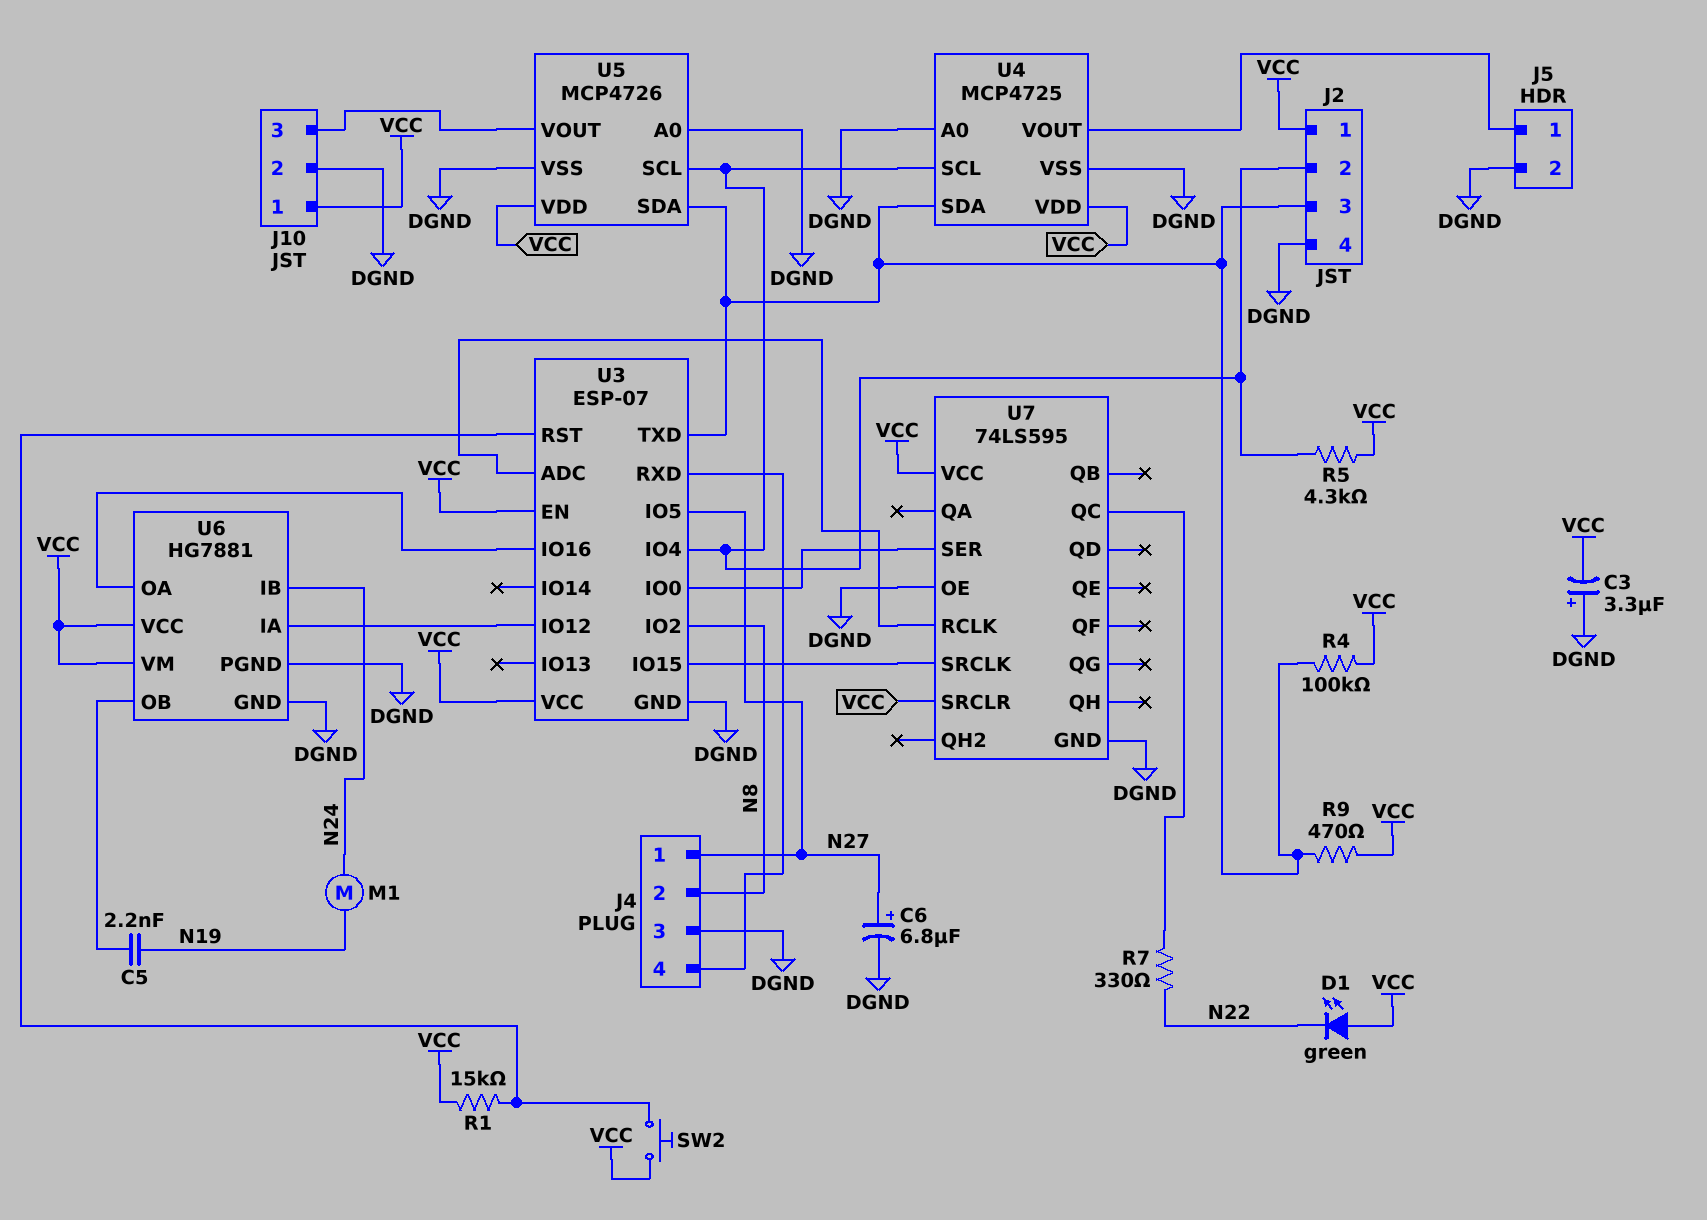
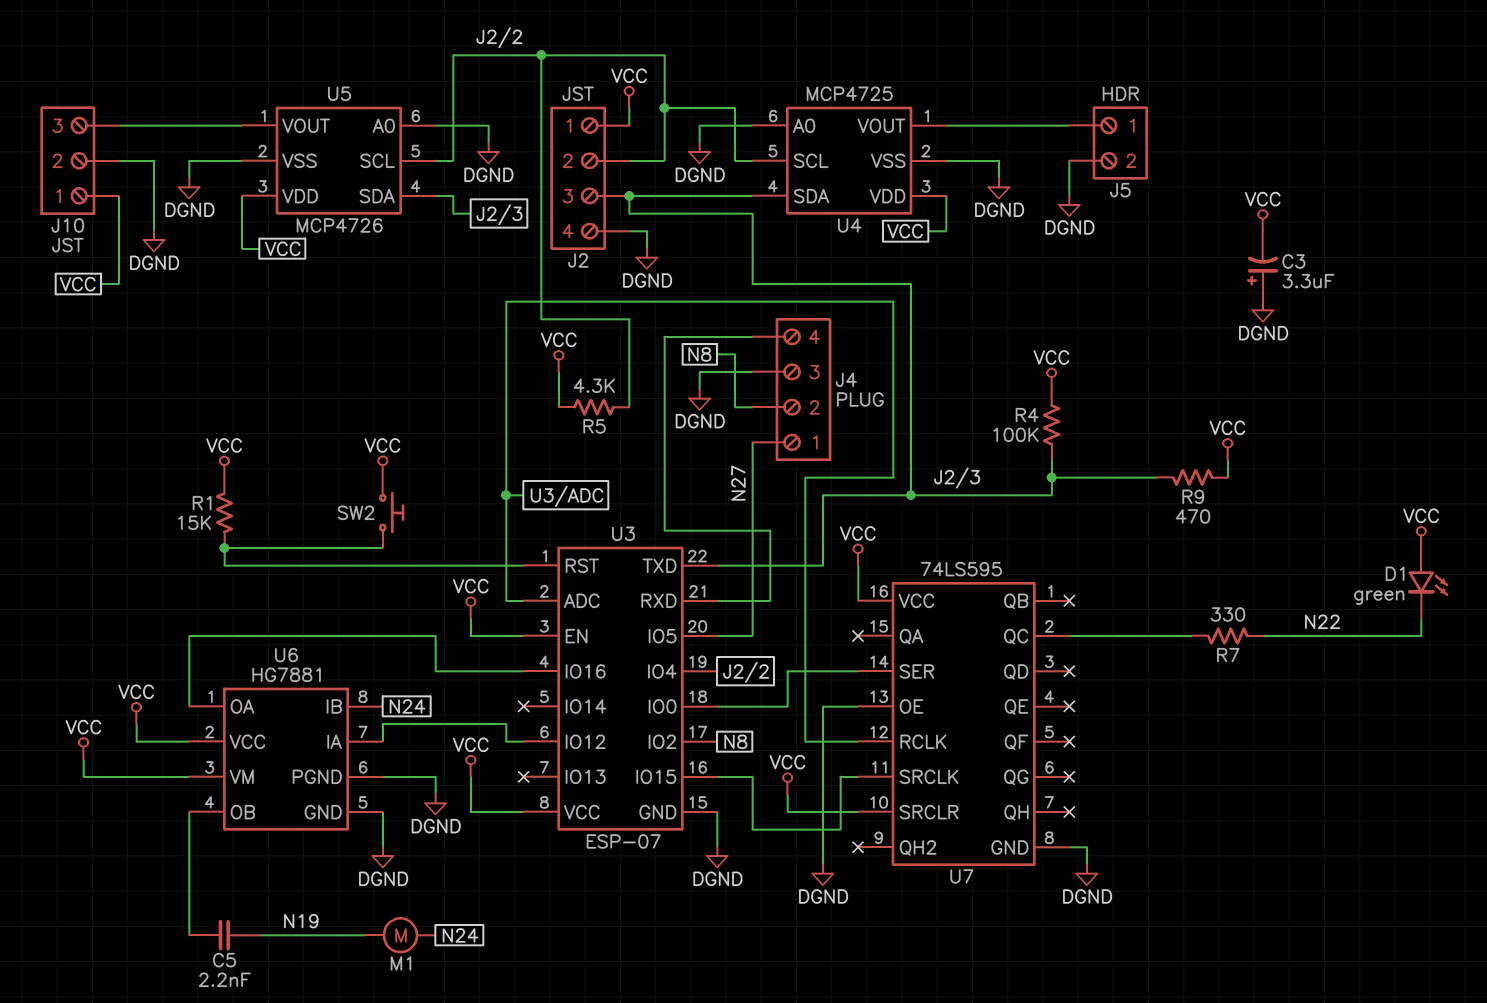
C6: 6.8uF (plus N27, minus DGND) -> none

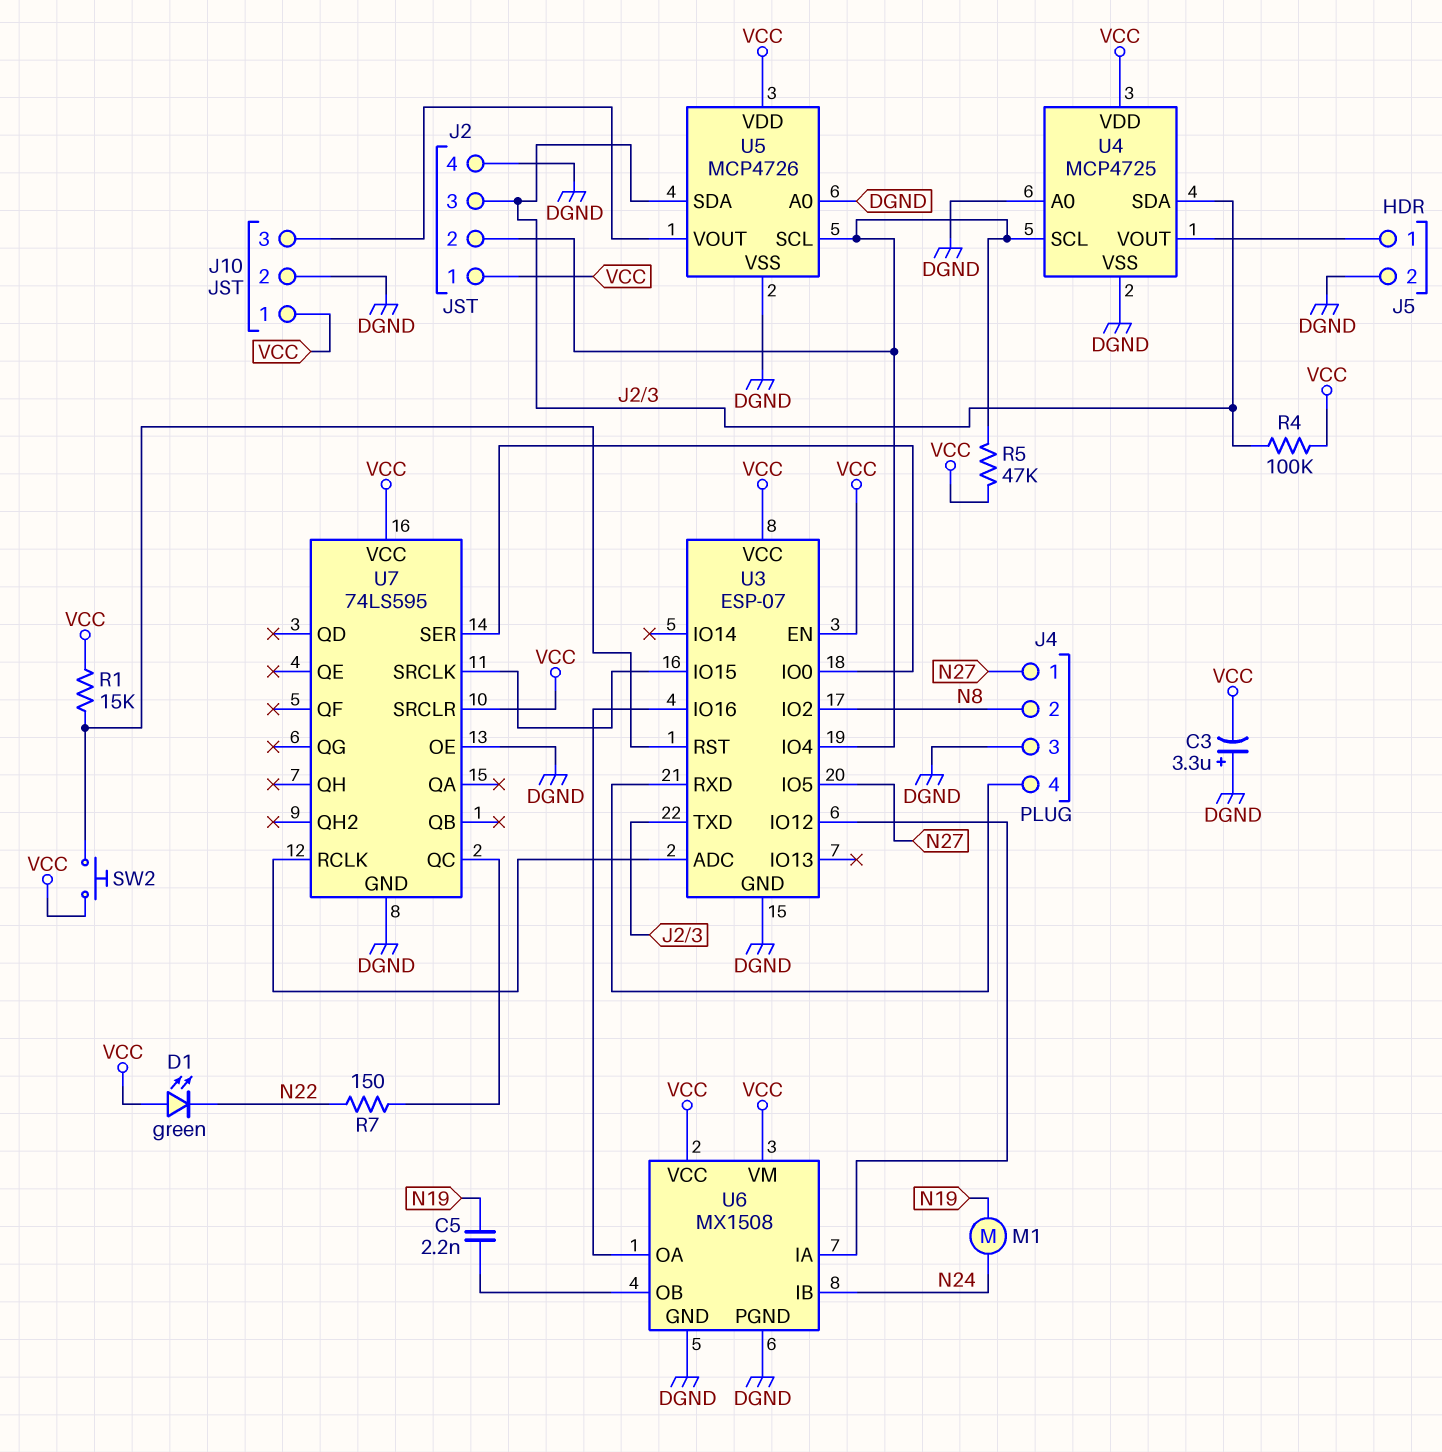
R5: 4.3k (J2/2, VCC) -> 47k (J2/2, VCC)
R7: 330 (N22, U7/QC) -> 150 (N22, U7/QC)
R9: 470 (J2/3, VCC) -> none
U6: HG7881 -> MX1508

